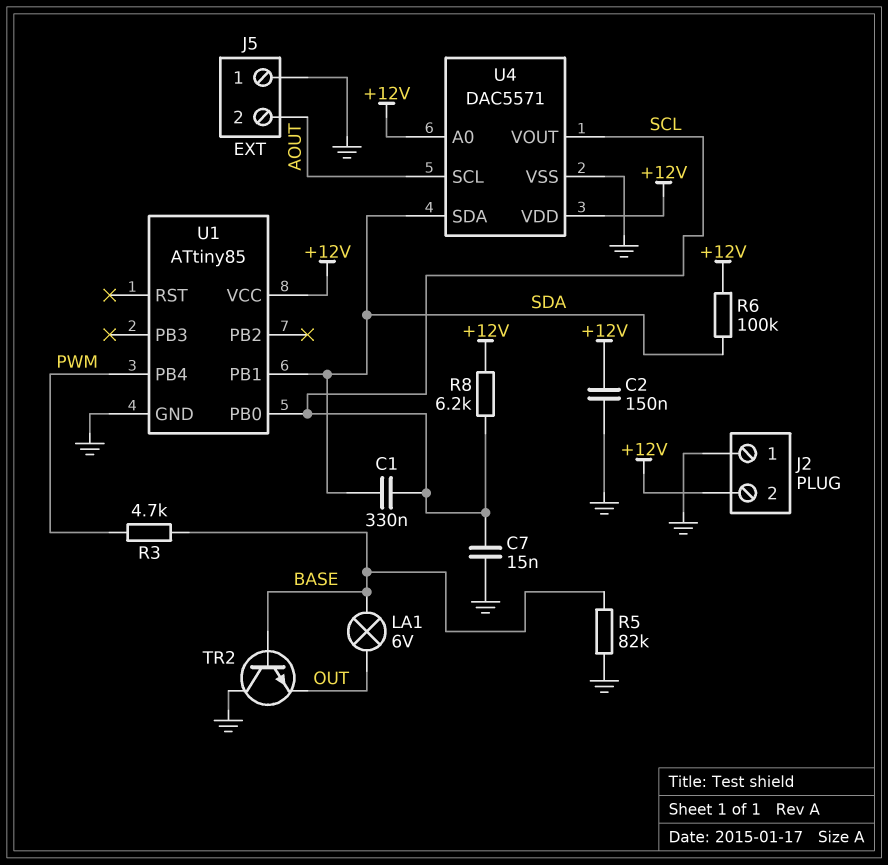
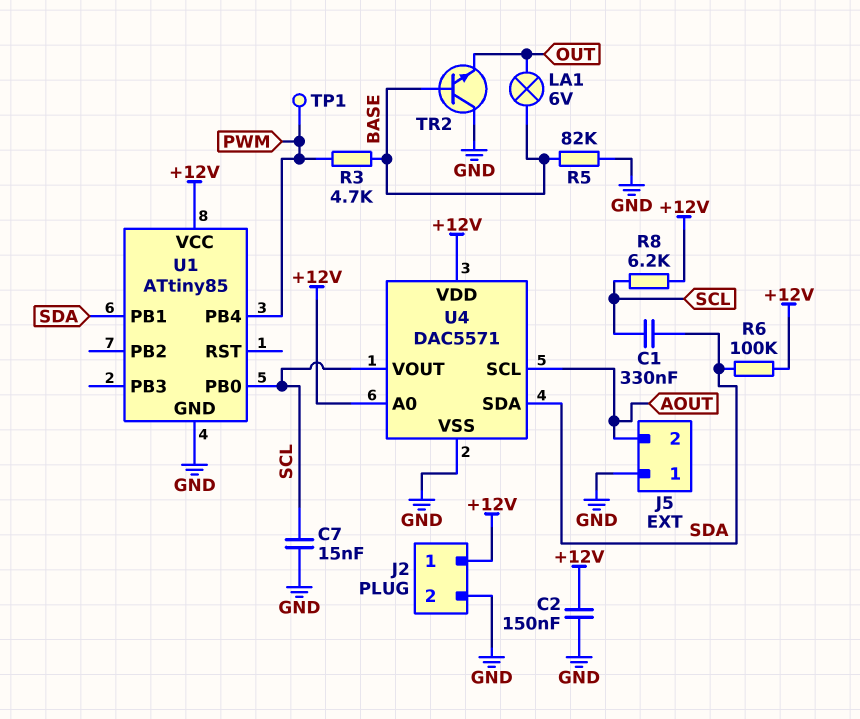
J2 pin 1: GND -> +12V
J2 pin 2: +12V -> GND
TP1: none -> test point (PWM)

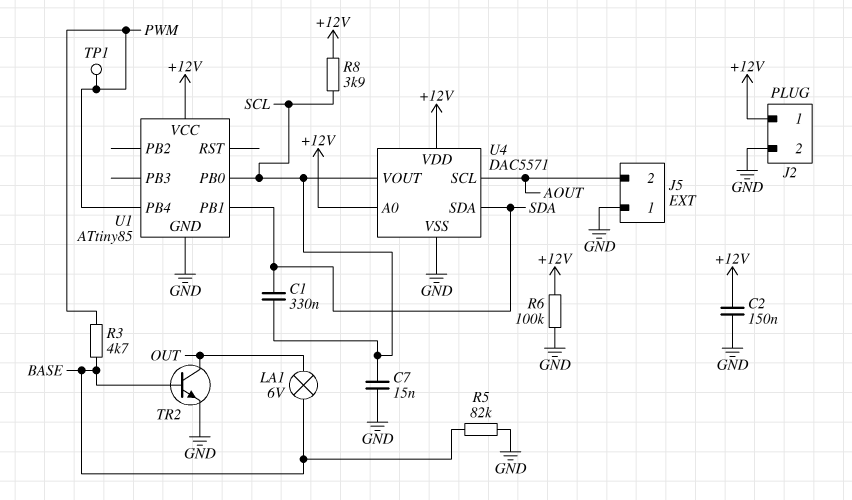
R6: 100k (+12V, SDA) -> 100k (+12V, GND)
R8: 6.2k (+12V, SCL) -> 3.9k (+12V, SCL)
TR2: NPN (B BASE, C GND, E OUT) -> NPN (B BASE, C OUT, E GND)

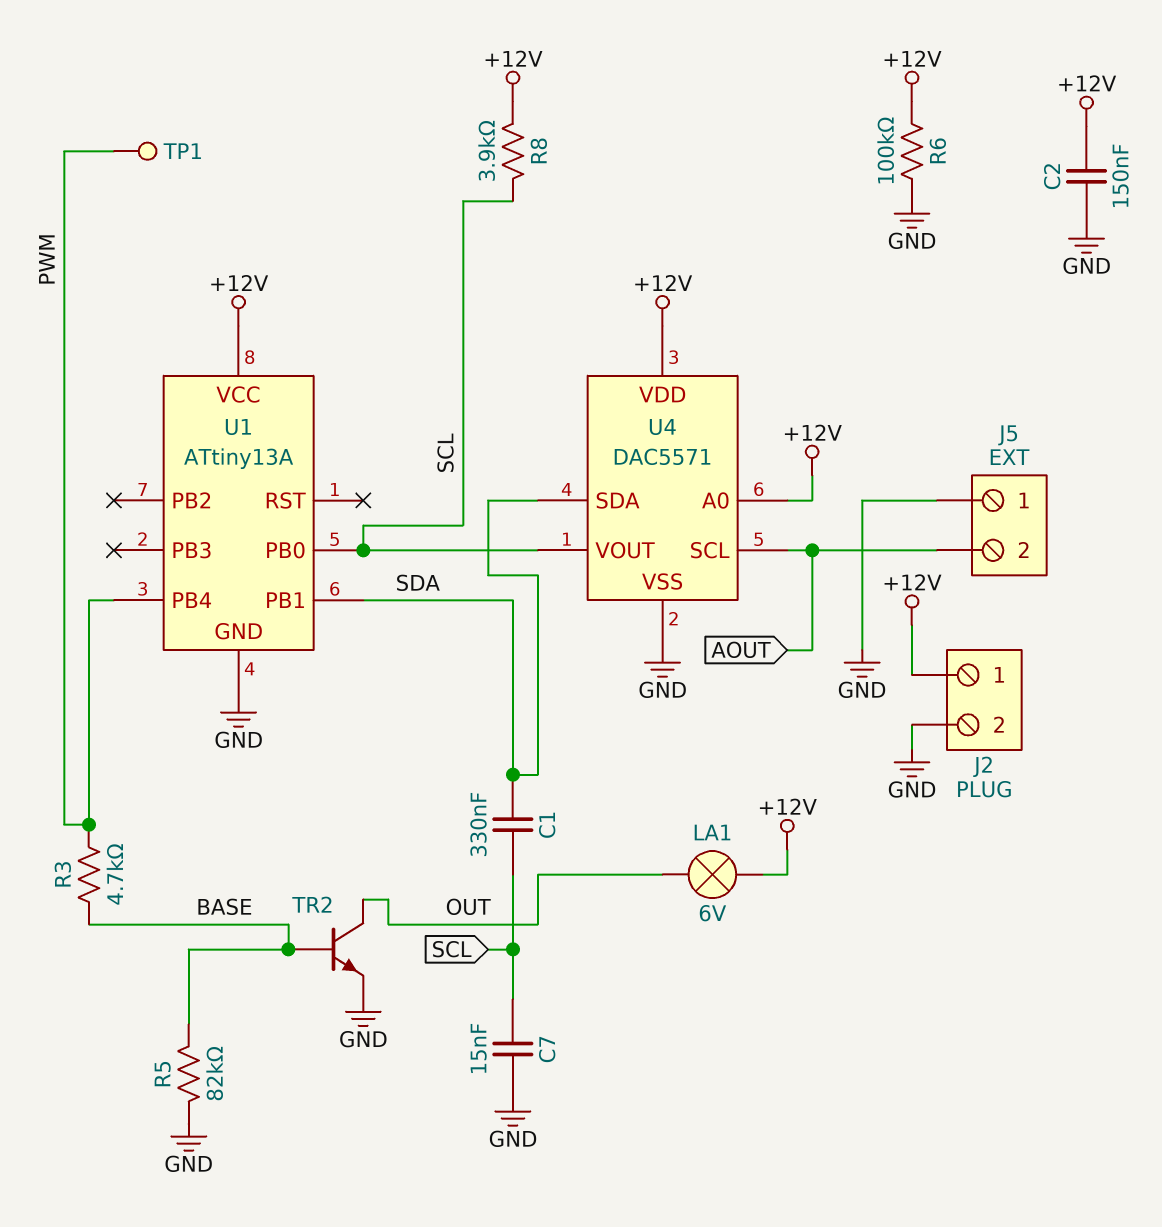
LA1: lamp 6V (BASE, OUT) -> lamp 6V (+12V, OUT)
U1: ATtiny85 -> ATtiny13A

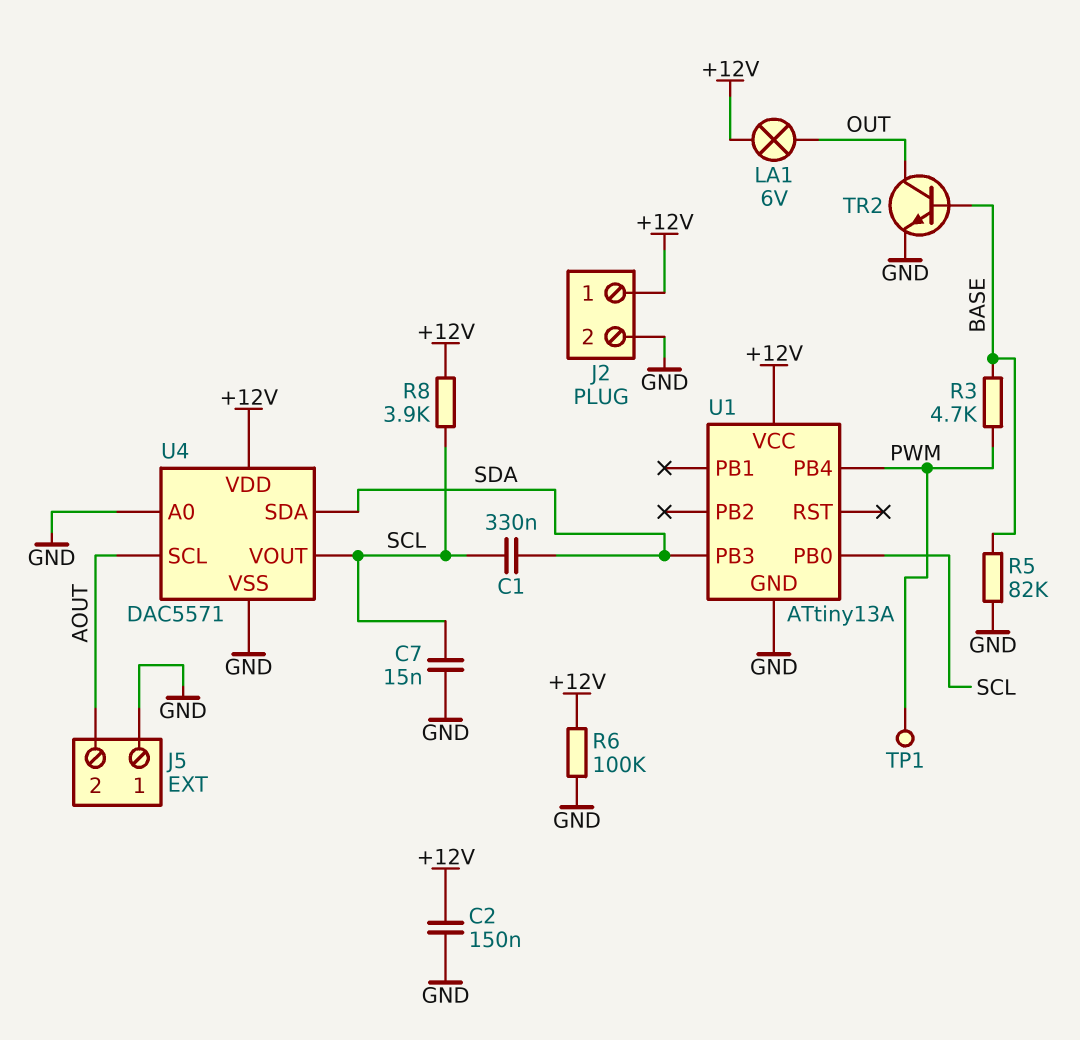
U1 pin PB1: SDA -> none
U1 pin PB3: none -> SDA
U4 pin A0: +12V -> GND

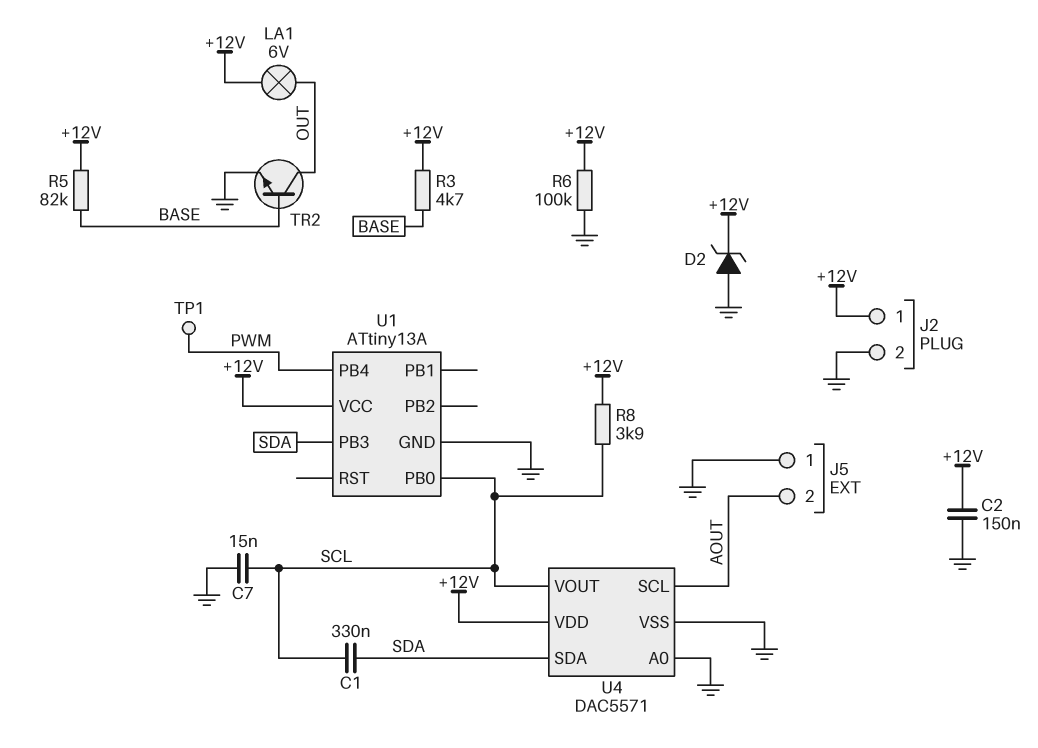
D2: none -> zener (A GND, K +12V)
R3: 4.7k (BASE, PWM) -> 4.7k (+12V, BASE)
R5: 82k (BASE, GND) -> 82k (+12V, BASE)

